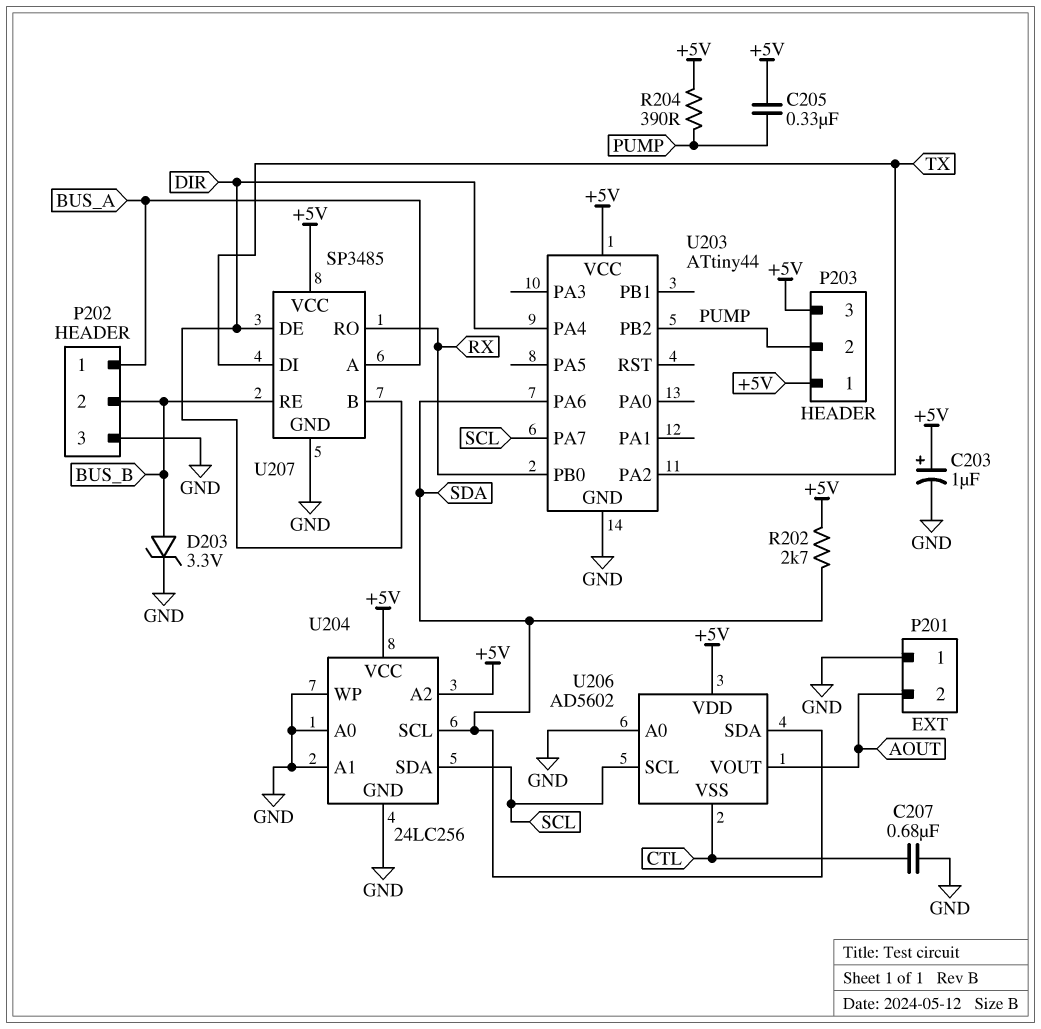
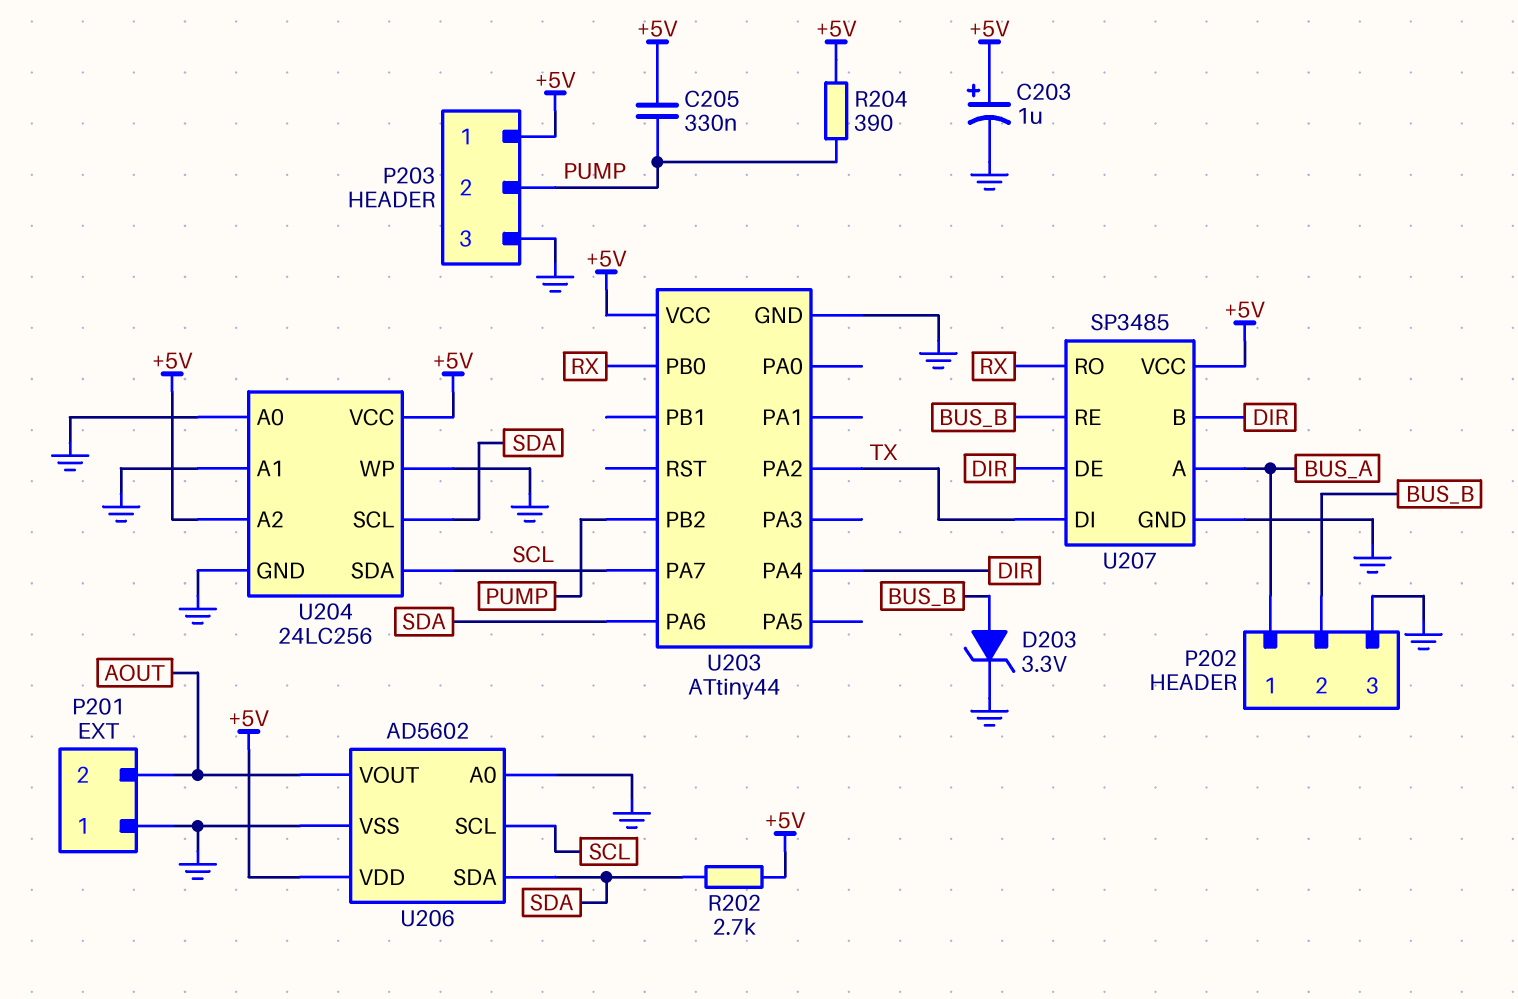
C207: 680nF (CTL, GND) -> none
P203 pin 3: +5V -> GND
U206 pin VSS: CTL -> GND

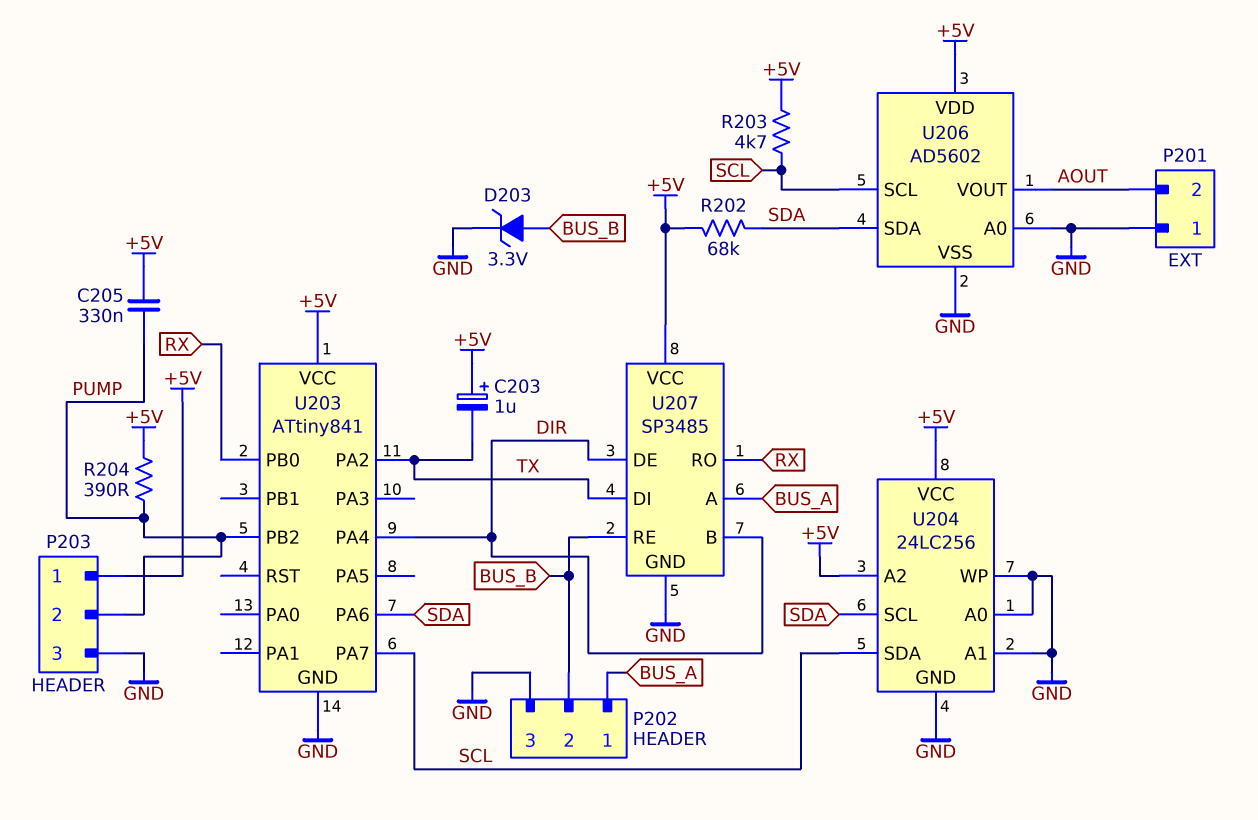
C203: 1uF (plus +5V, minus GND) -> 1uF (plus +5V, minus TX)
R202: 2.7k (+5V, SDA) -> 68k (+5V, SDA)
R203: none -> 4.7k (+5V, SCL)
U203: ATtiny44 -> ATtiny841

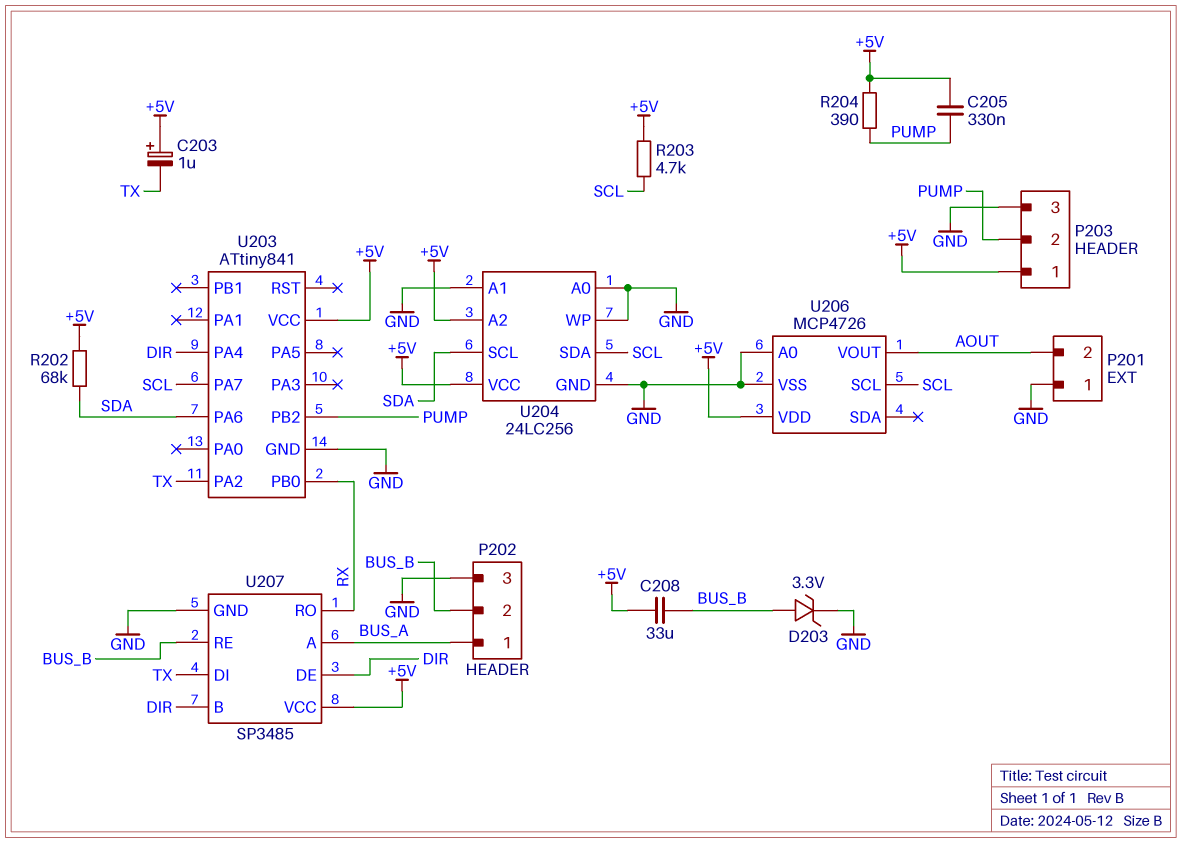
C208: none -> 33uF (+5V, BUS_B)
U206: AD5602 -> MCP4726
U206 pin SDA: SDA -> none

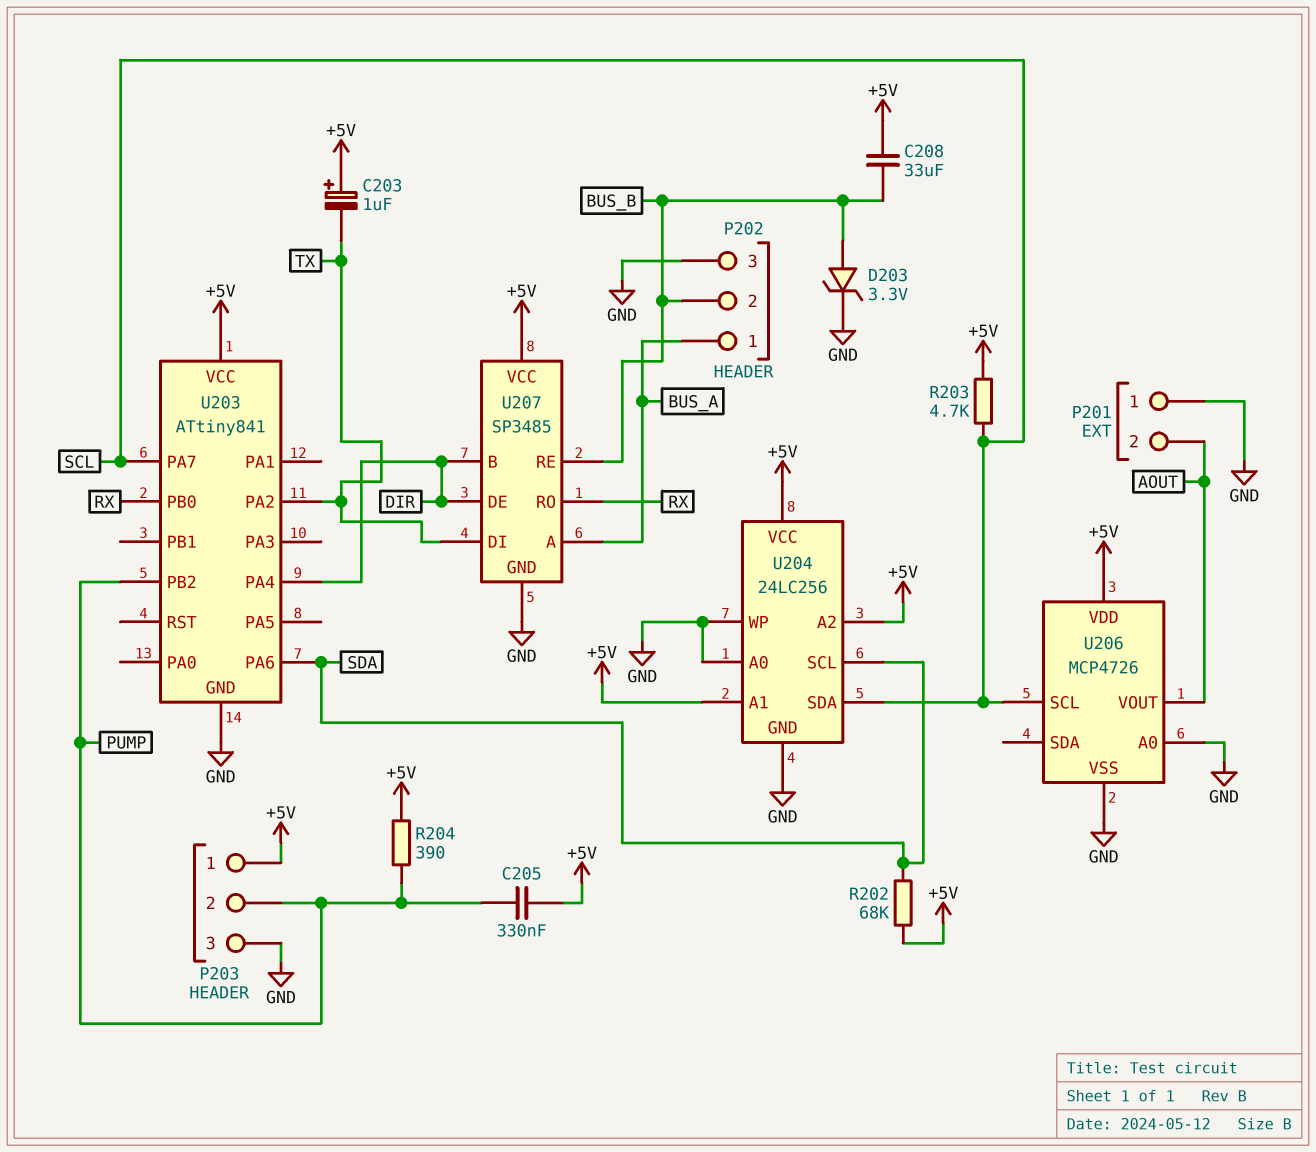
U204 pin A1: GND -> +5V

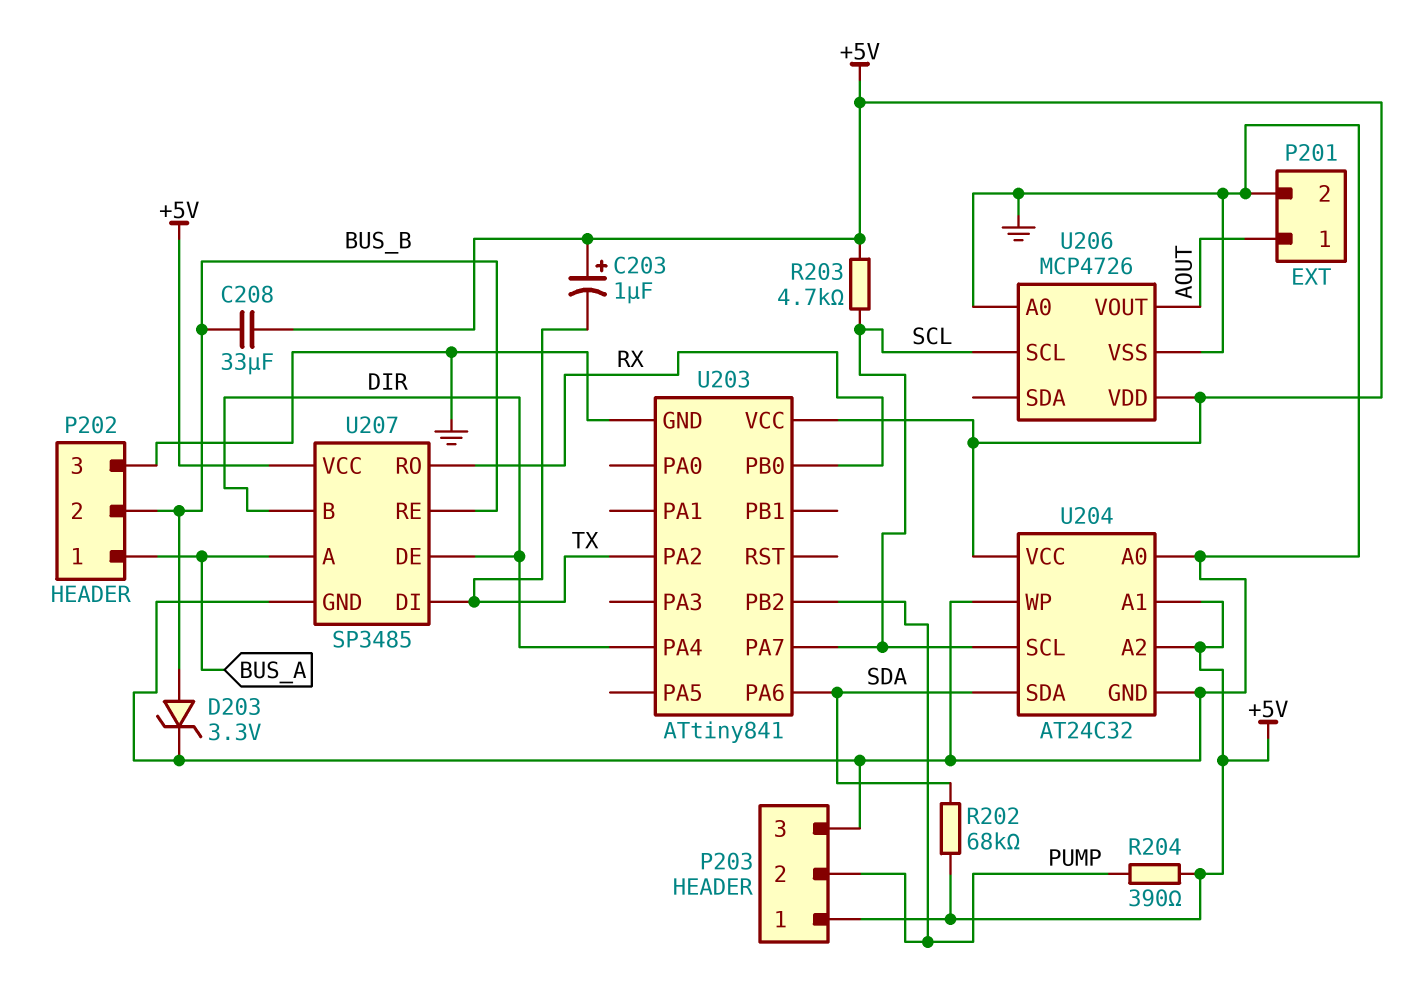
C205: 330nF (+5V, PUMP) -> none
P201 pin 1: GND -> AOUT
P201 pin 2: AOUT -> GND
U204: 24LC256 -> AT24C32
U204 pin SCL: SDA -> SCL
U204 pin SDA: SCL -> SDA

